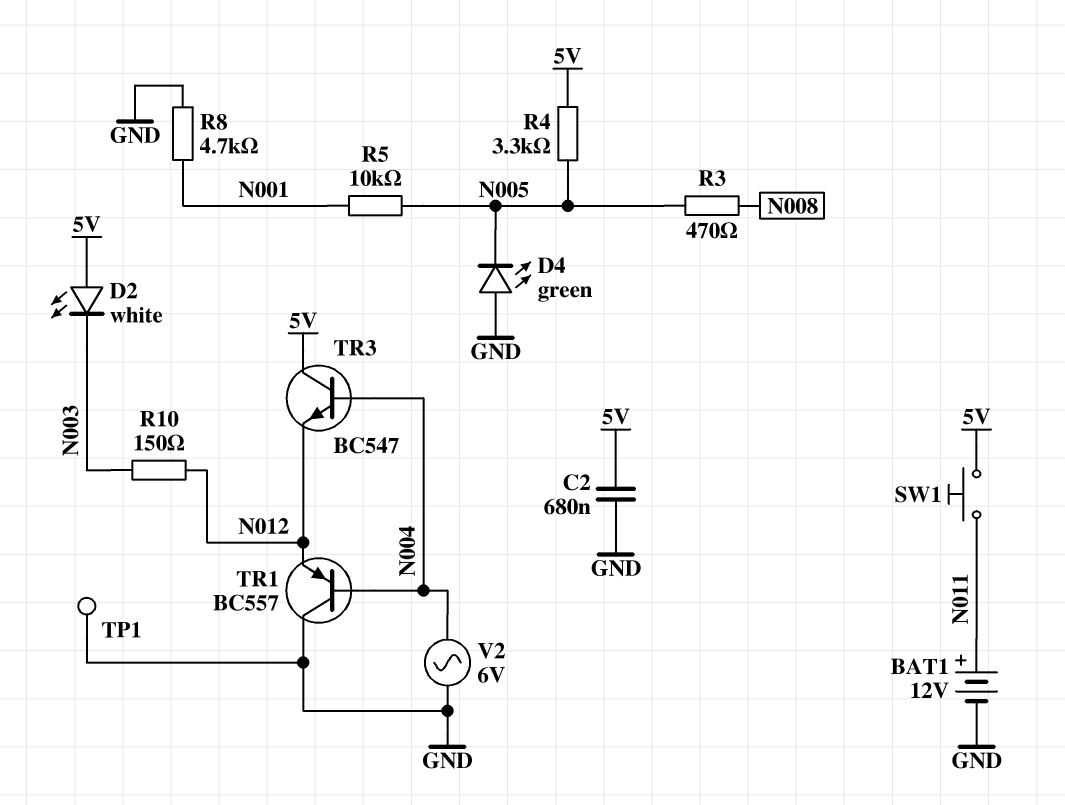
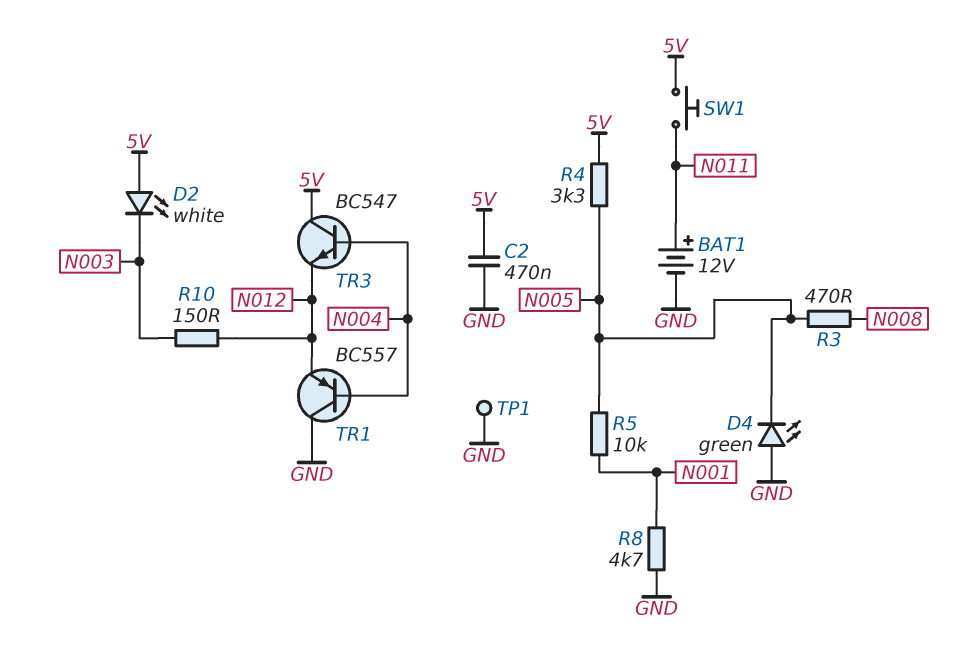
C2: 680nF (5V, GND) -> 470nF (5V, GND)
V2: AC 6V (GND, N004) -> none

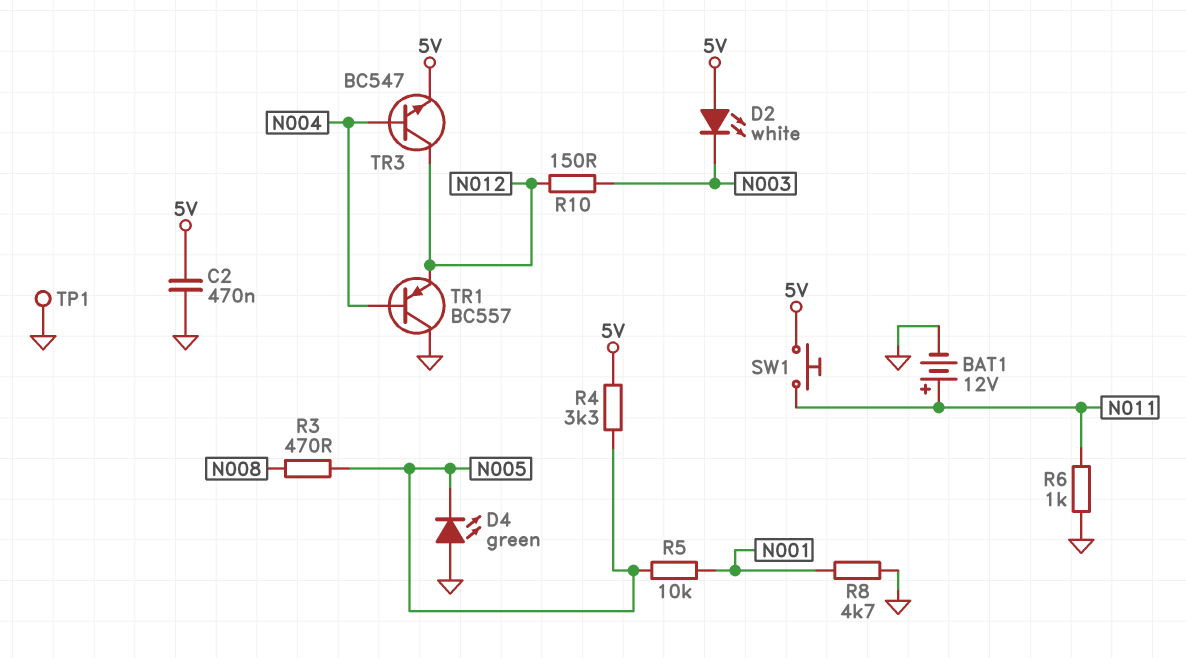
R6: none -> 1k (GND, N011)
TR3: NPN BC547 (B N004, C 5V, E N012) -> NPN BC547 (B N004, C N012, E 5V)

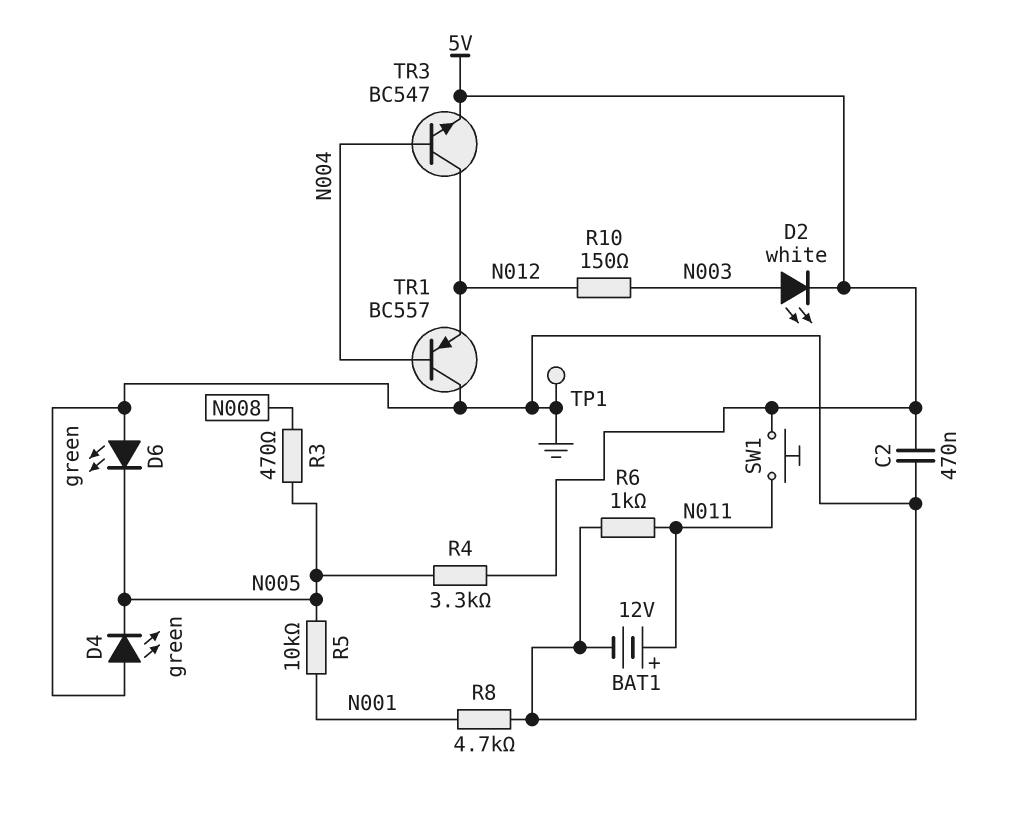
D2: LED white (A 5V, K N003) -> LED white (A N003, K 5V)
D6: none -> LED green (A GND, K N005)

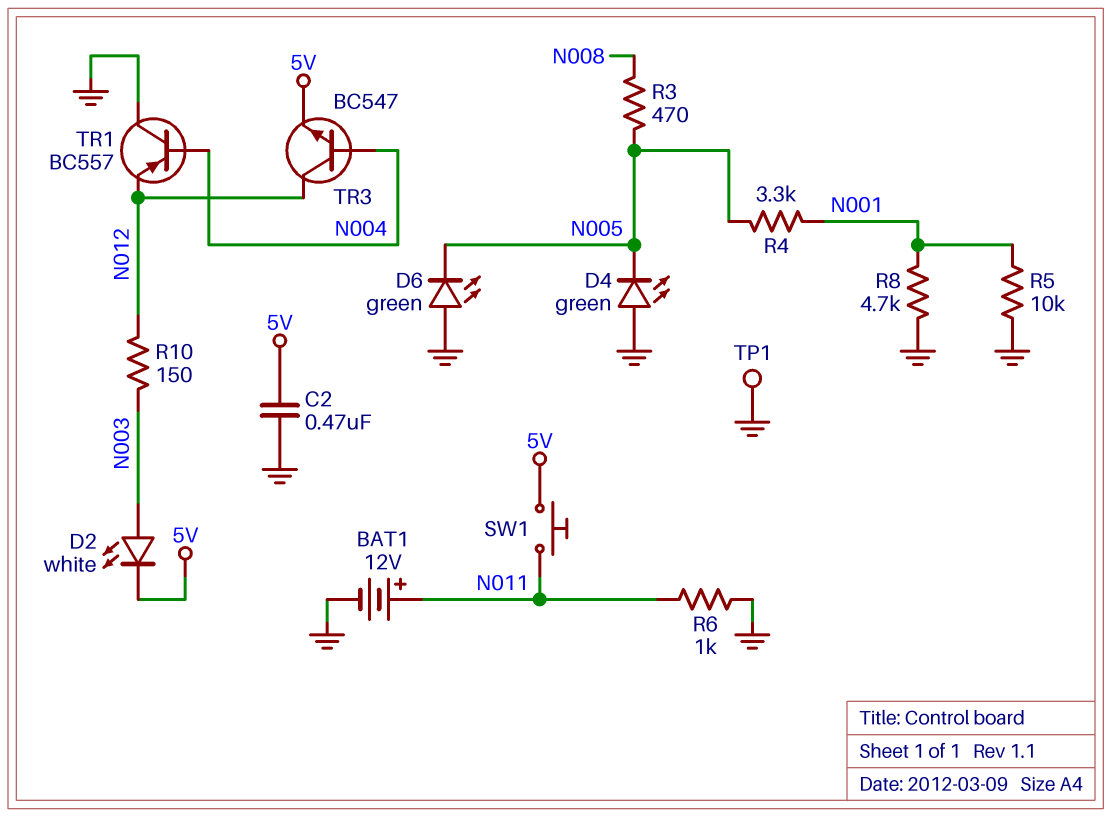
R4: 3.3k (5V, N005) -> 3.3k (N001, N005)
R5: 10k (N001, N005) -> 10k (GND, N001)

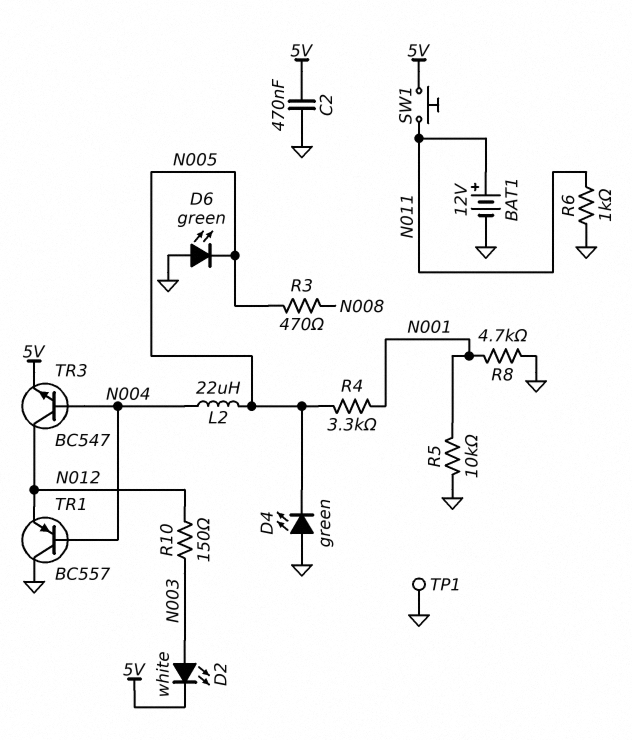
L2: none -> 22uH (N004, N005)

